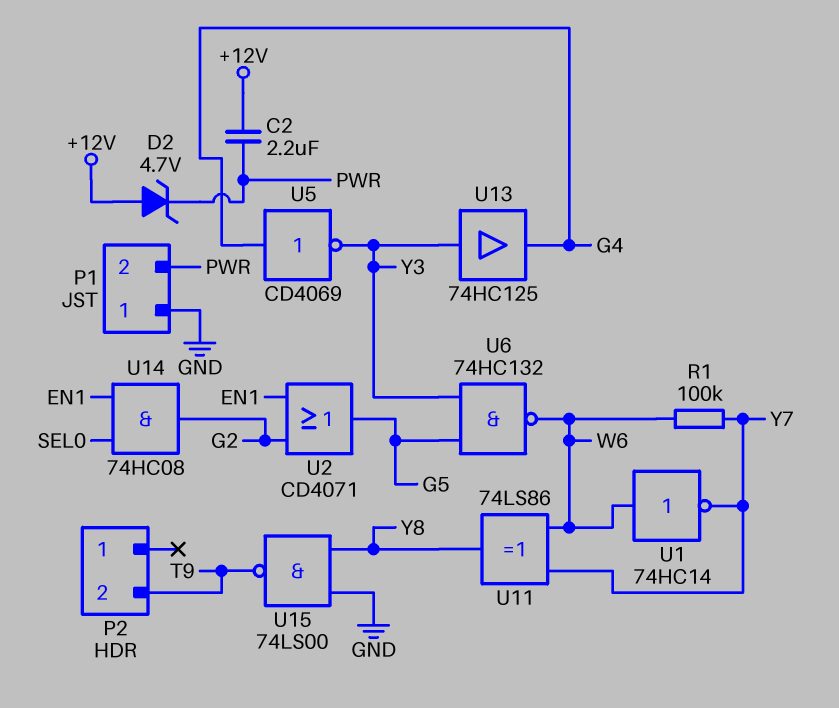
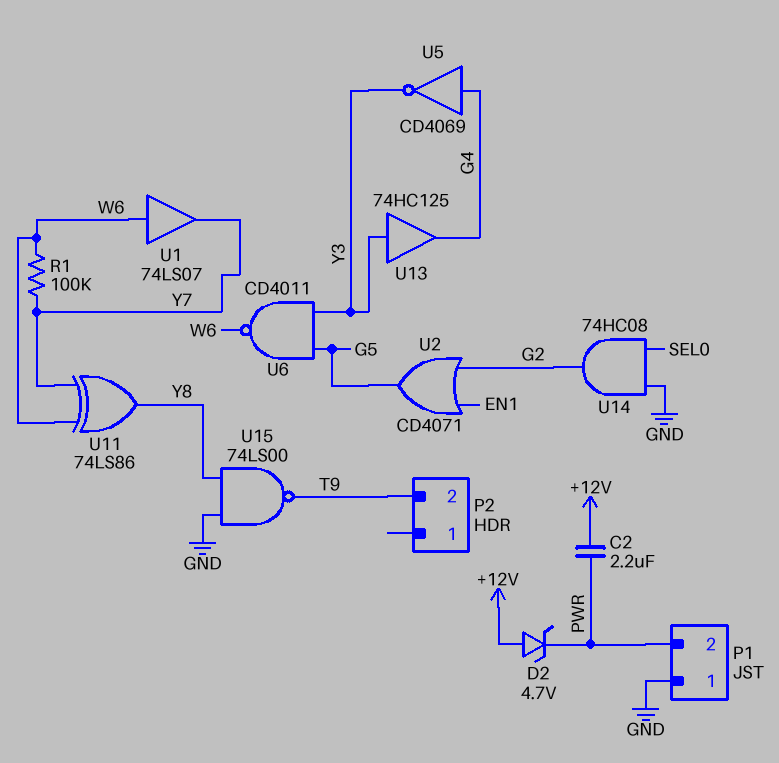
U1: NOT 74HC14 (in W6, out Y7) -> buffer 74LS07 (in W6, out Y7)
U6: NAND 74HC132 (in G5, in Y3, out W6) -> NAND CD4011 (in G5, in Y3, out W6)
U14: AND 74HC08 (in EN1, in SEL0, out G2) -> AND 74HC08 (in GND, in SEL0, out G2)

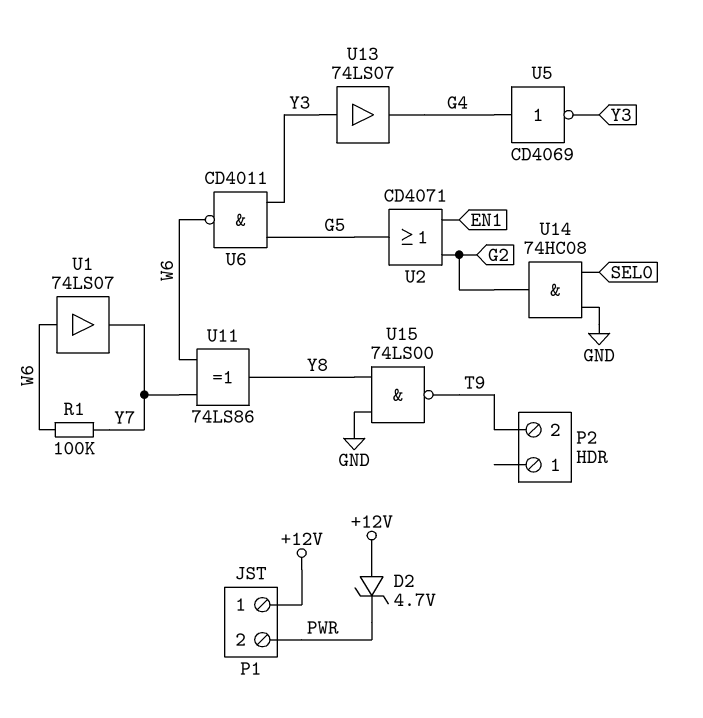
C2: 2.2uF (+12V, PWR) -> none
P1 pin 1: GND -> +12V
U13: buffer 74HC125 (in Y3, out G4) -> buffer 74LS07 (in Y3, out G4)

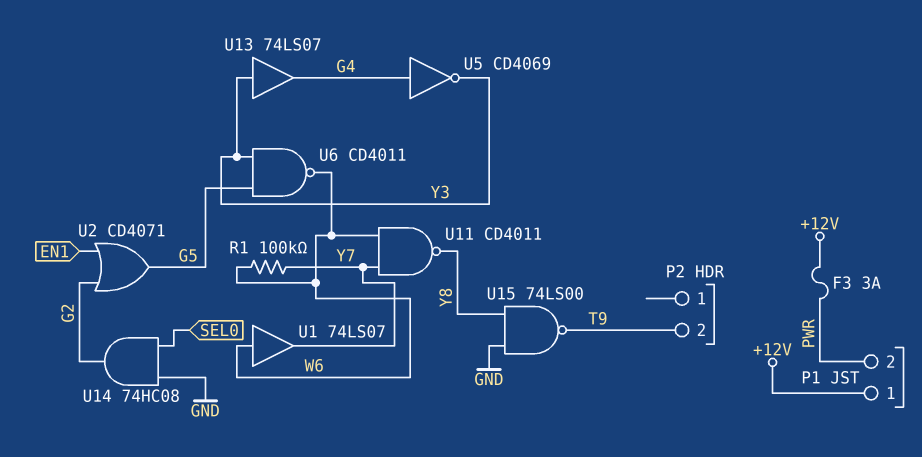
D2: zener 4.7V (A +12V, K PWR) -> none
F3: none -> 3A (+12V, PWR)
U11: XOR 74LS86 (in W6, in Y7, out Y8) -> NAND CD4011 (in W6, in Y7, out Y8)

